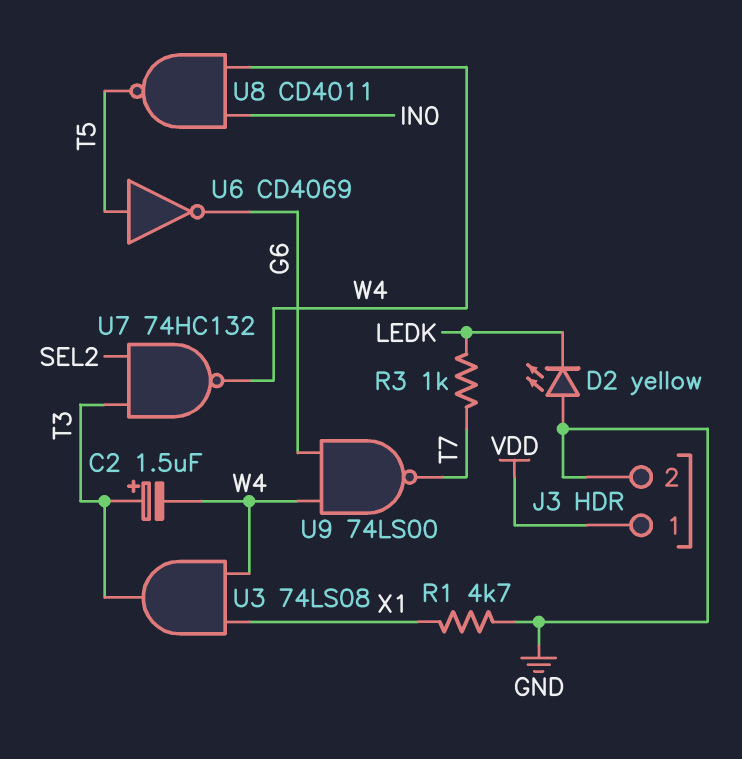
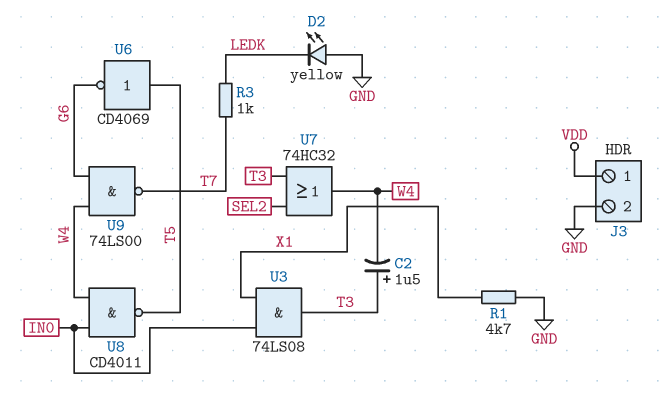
U3: AND 74LS08 (in W4, in X1, out T3) -> AND 74LS08 (in IN0, in X1, out T3)
U7: NAND 74HC132 (in SEL2, in T3, out W4) -> OR 74HC32 (in SEL2, in T3, out W4)

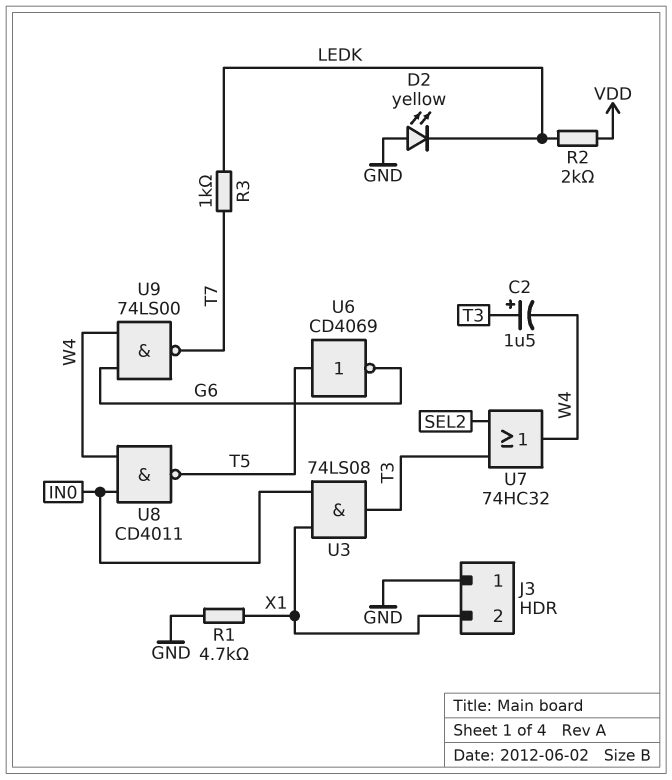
J3 pin 1: VDD -> GND
J3 pin 2: GND -> X1
R2: none -> 2k (LEDK, VDD)

